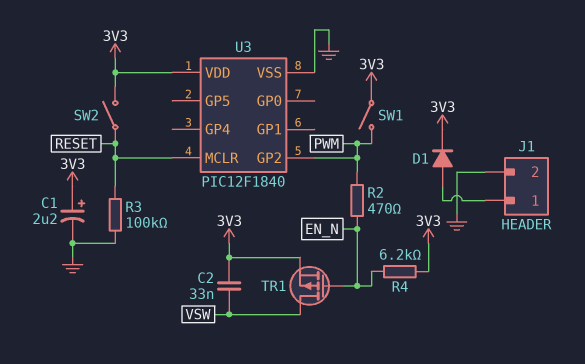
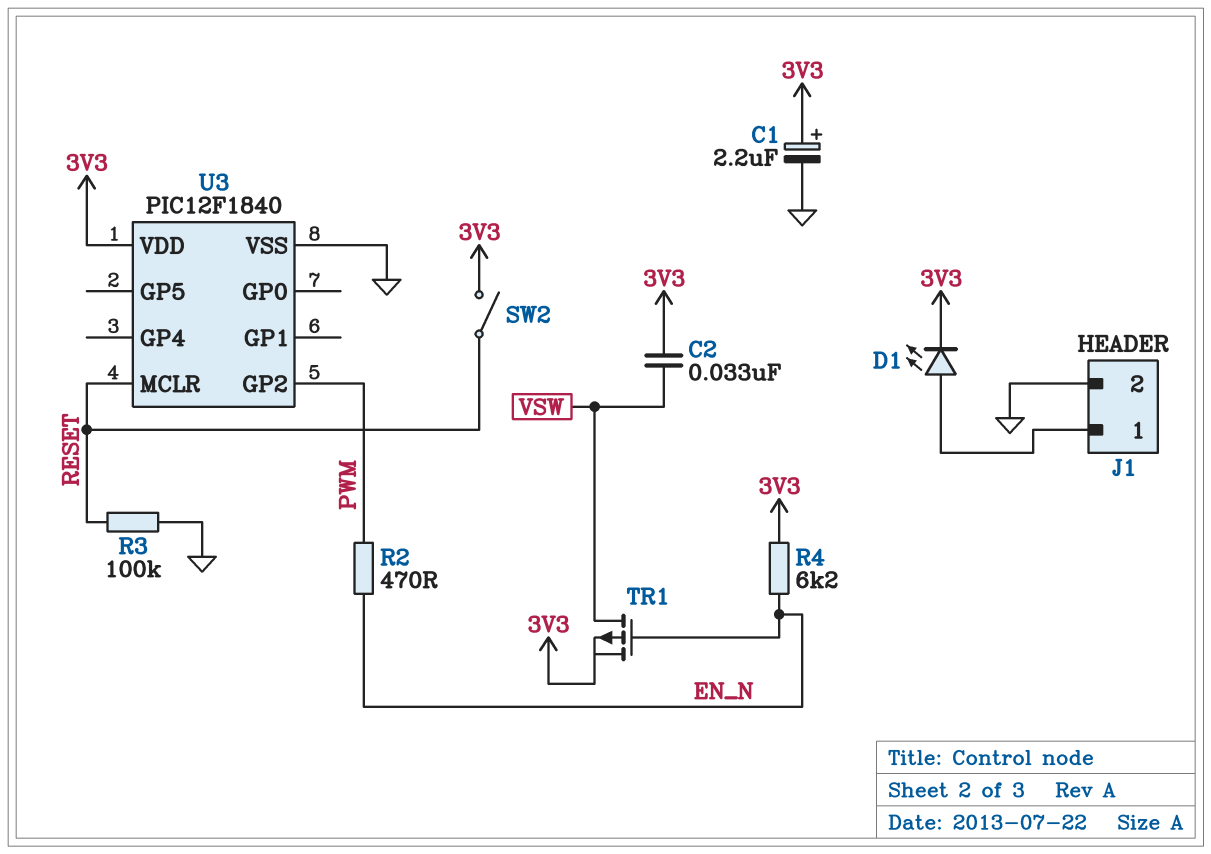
D1: diode (A J1/1, K 3V3) -> LED (A J1/1, K 3V3)
SW1: switch (3V3, PWM) -> none

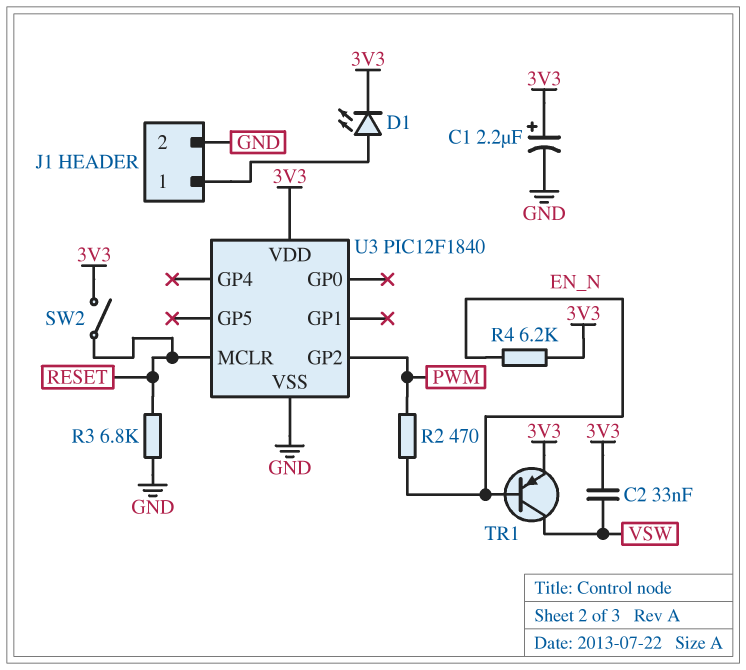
R3: 100k (GND, RESET) -> 6.8k (GND, RESET)
TR1: PMOS (G EN_N, D VSW, S 3V3) -> PNP (B EN_N, C VSW, E 3V3)

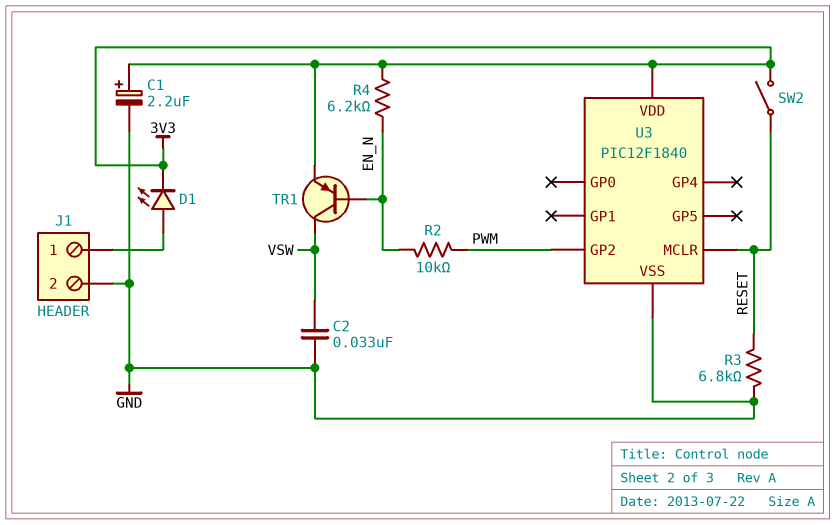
C2: 33nF (3V3, VSW) -> 33nF (GND, VSW)
R2: 470 (EN_N, PWM) -> 10k (EN_N, PWM)

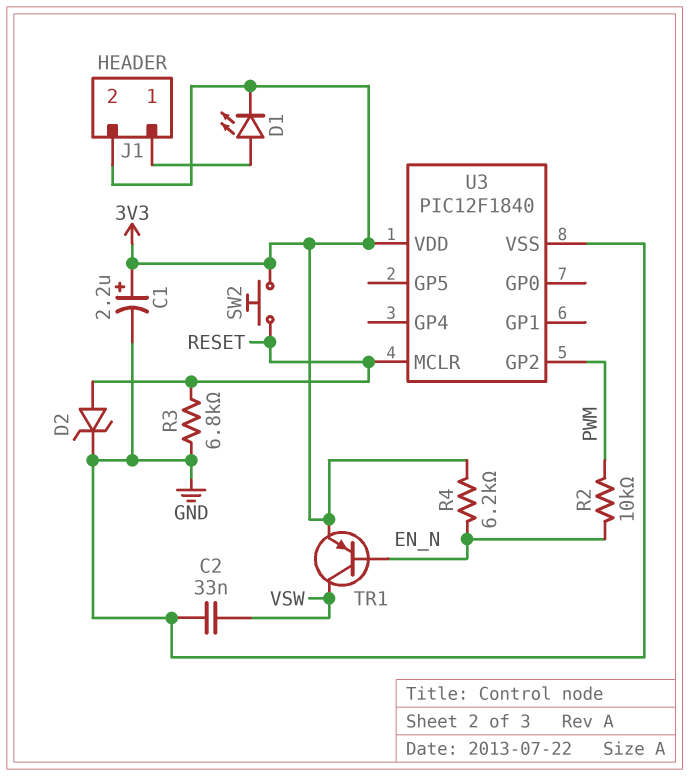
D2: none -> zener (A RESET, K GND)
J1 pin 2: GND -> 3V3
SW2: switch (3V3, RESET) -> button (3V3, RESET)

